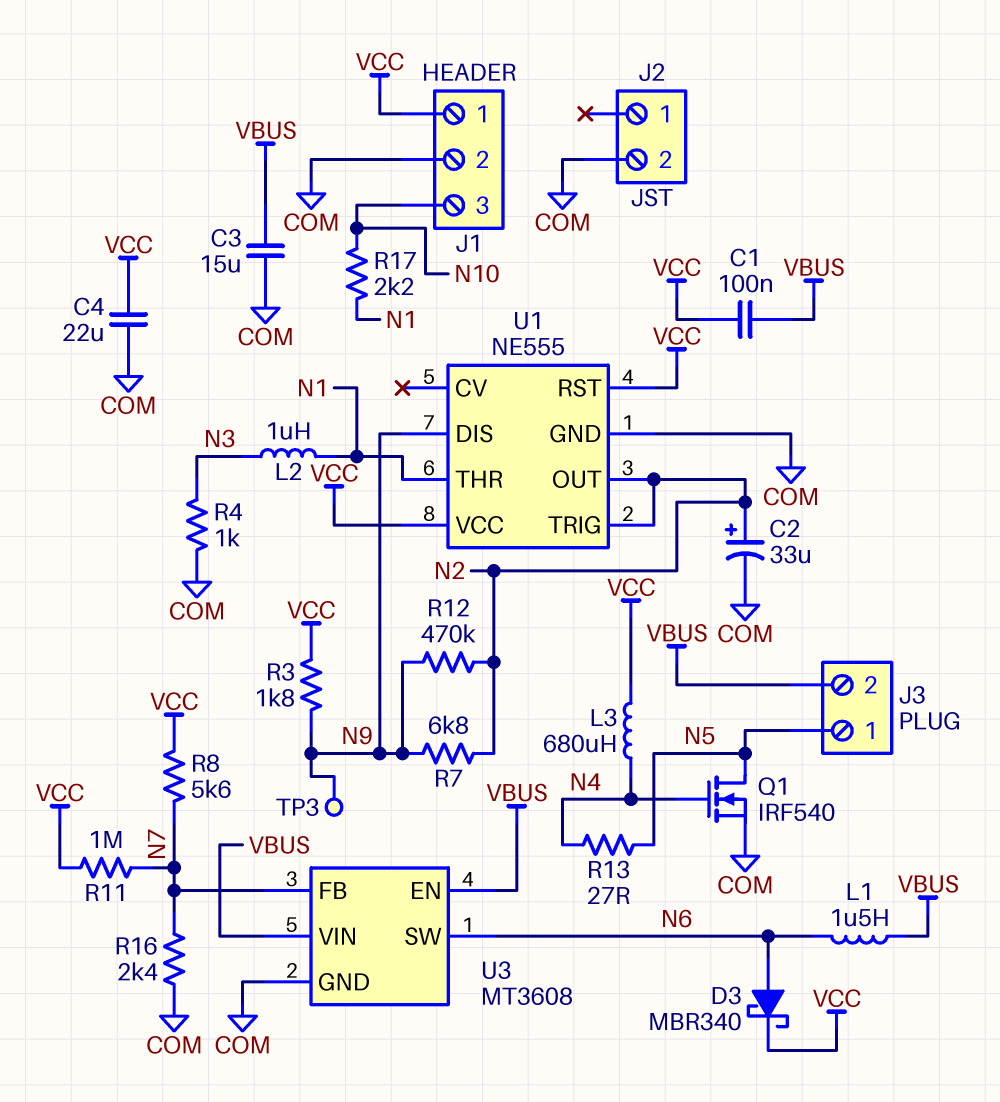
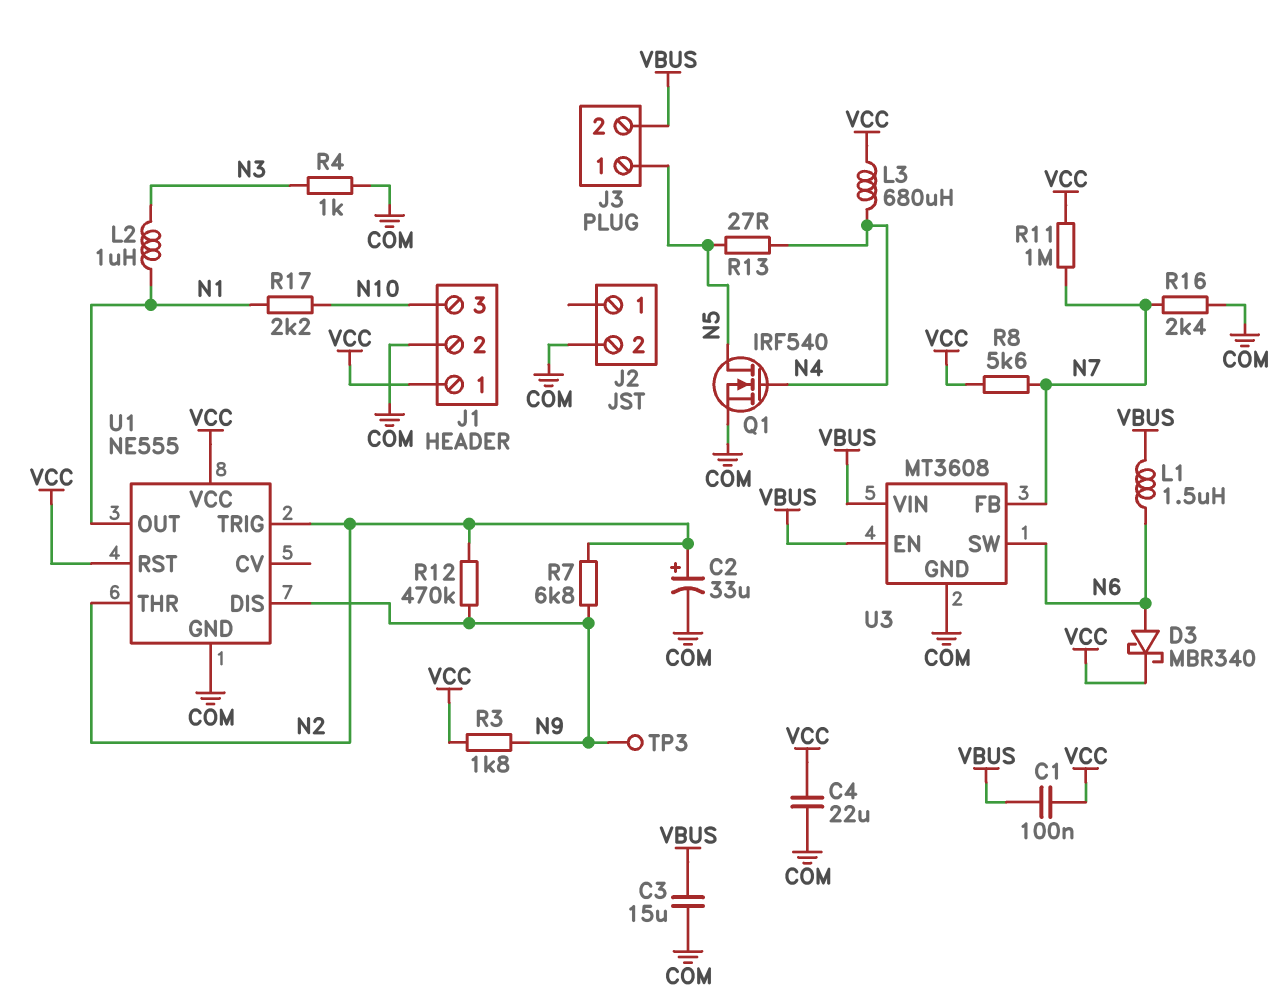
U1 pin OUT: N2 -> N1
U1 pin THR: N1 -> N2

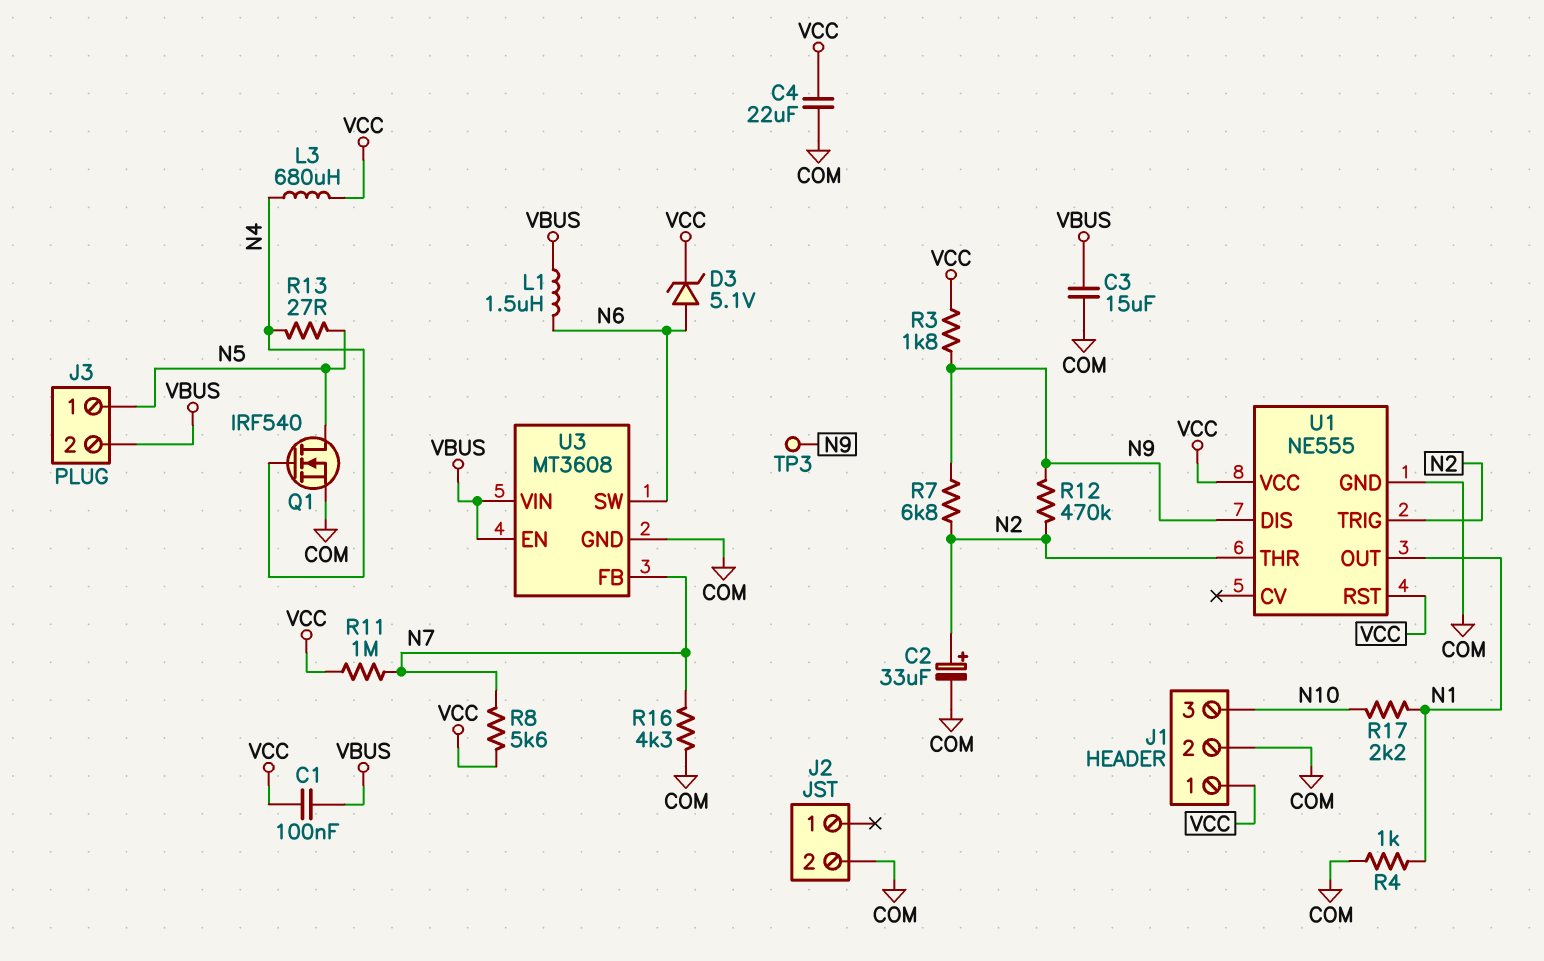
D3: schottky MBR340 (A N6, K VCC) -> zener 5.1V (A N6, K VCC)
L2: 1uH (N1, N3) -> none
R4: 1k (COM, N3) -> 1k (COM, N1)
R16: 2.4k (COM, N7) -> 4.3k (COM, N7)

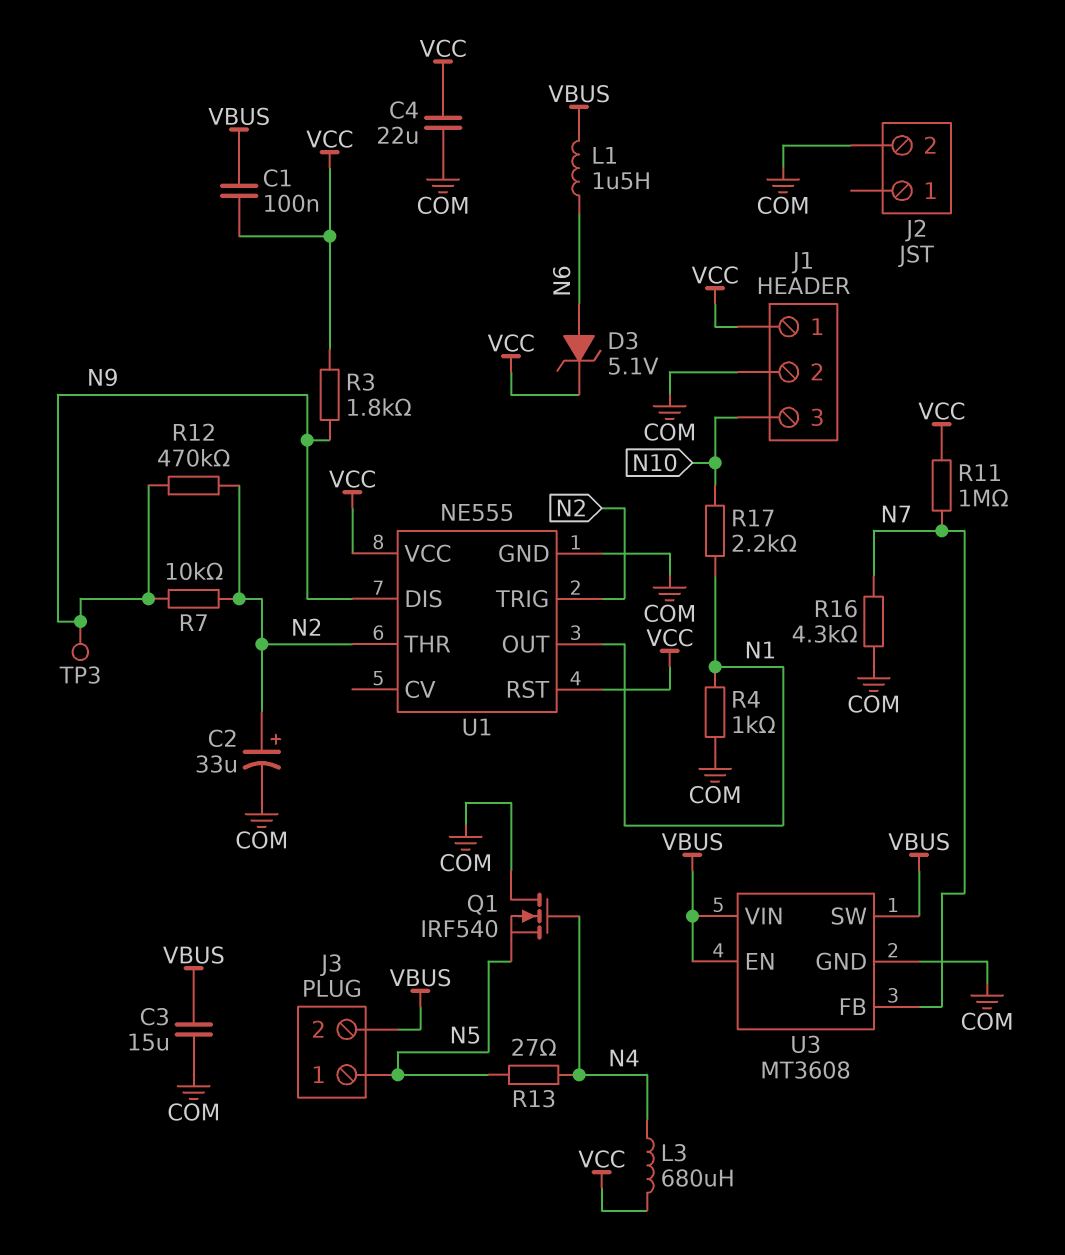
Q1: NMOS IRF540 (G N4, D N5, S COM) -> NMOS IRF540 (G N4, D COM, S N5)
R7: 6.8k (N2, N9) -> 10k (N2, N9)
R8: 5.6k (N7, VCC) -> none
U3 pin SW: N6 -> VBUS

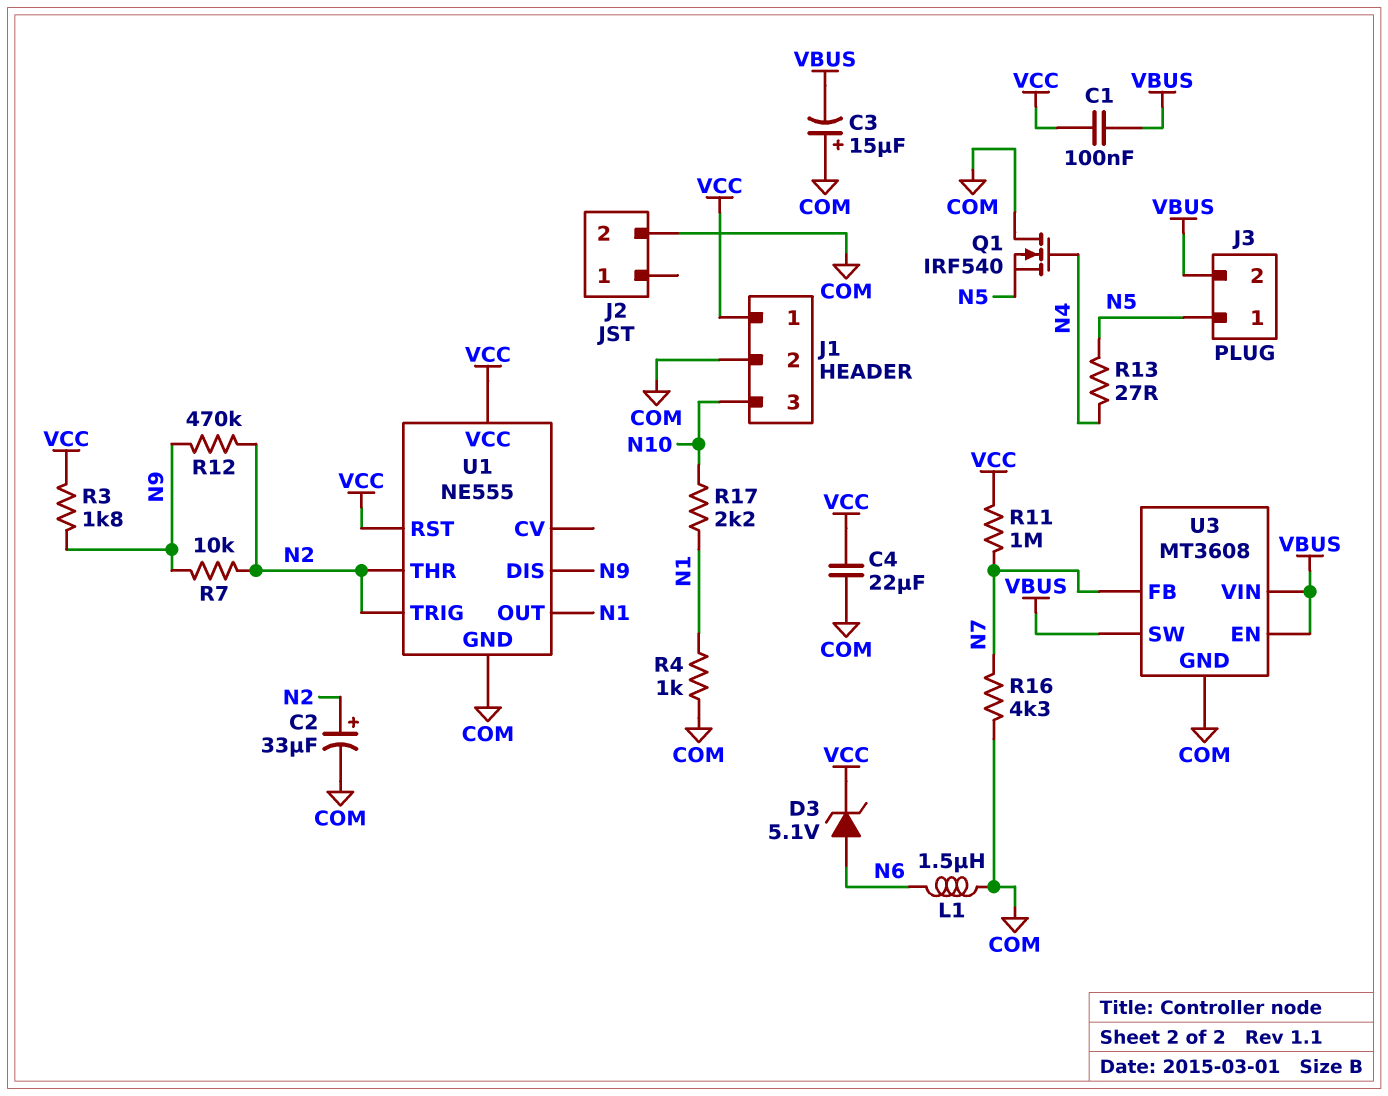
C3: 15uF (COM, VBUS) -> 15uF (plus COM, minus VBUS)
L1: 1.5uH (N6, VBUS) -> 1.5uH (COM, N6)
L3: 680uH (N4, VCC) -> none
TP3: test point (N9) -> none

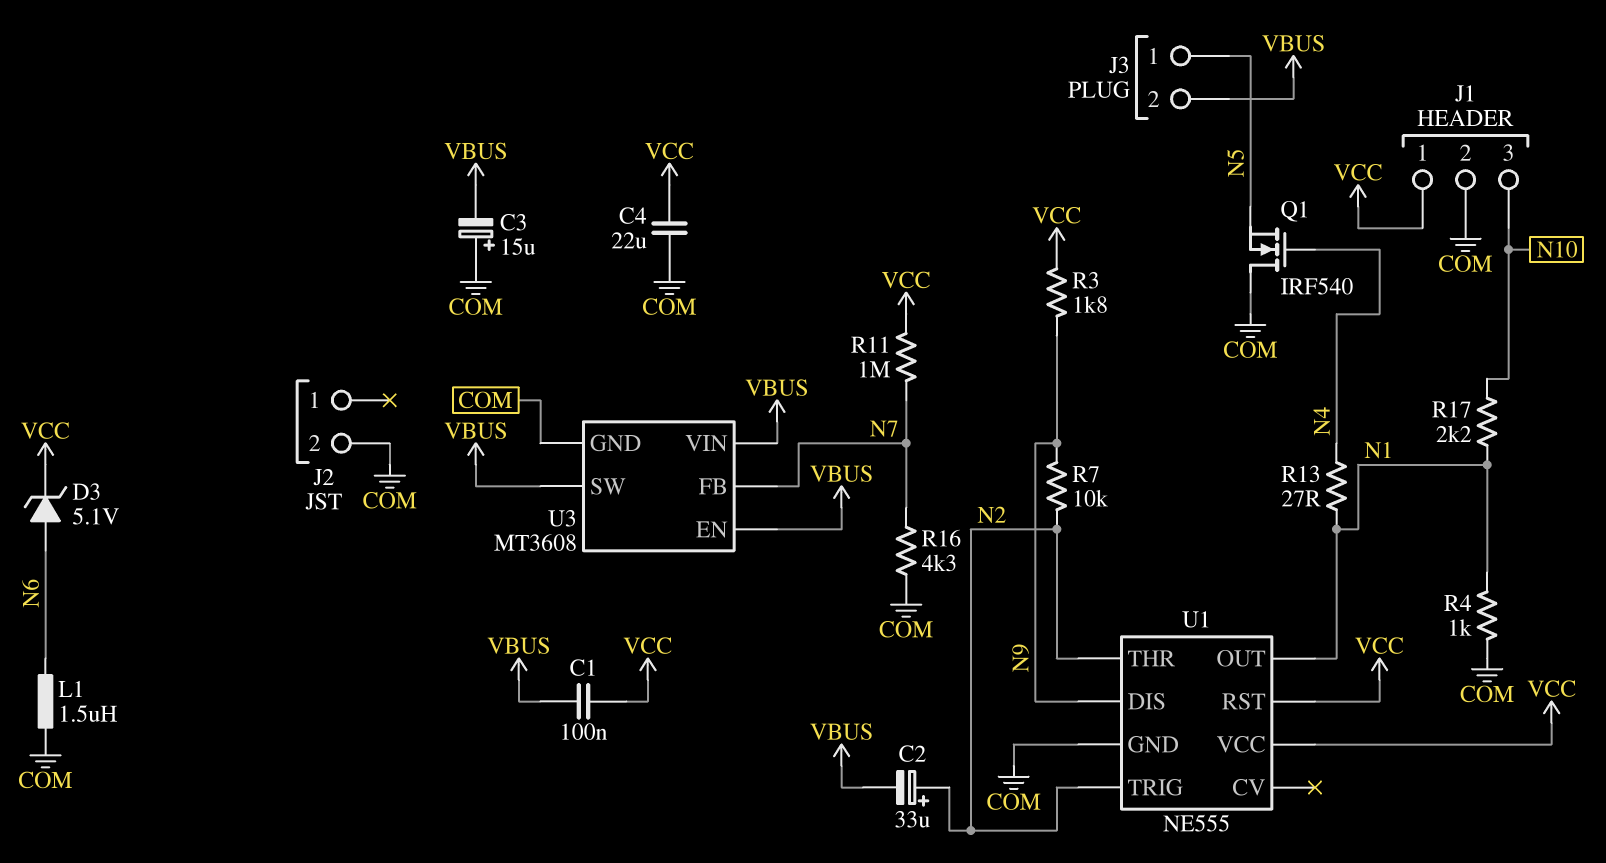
C2: 33uF (plus N2, minus COM) -> 33uF (plus N2, minus VBUS)
R12: 470k (N2, N9) -> none
R13: 27 (N4, N5) -> 27 (N1, N4)

